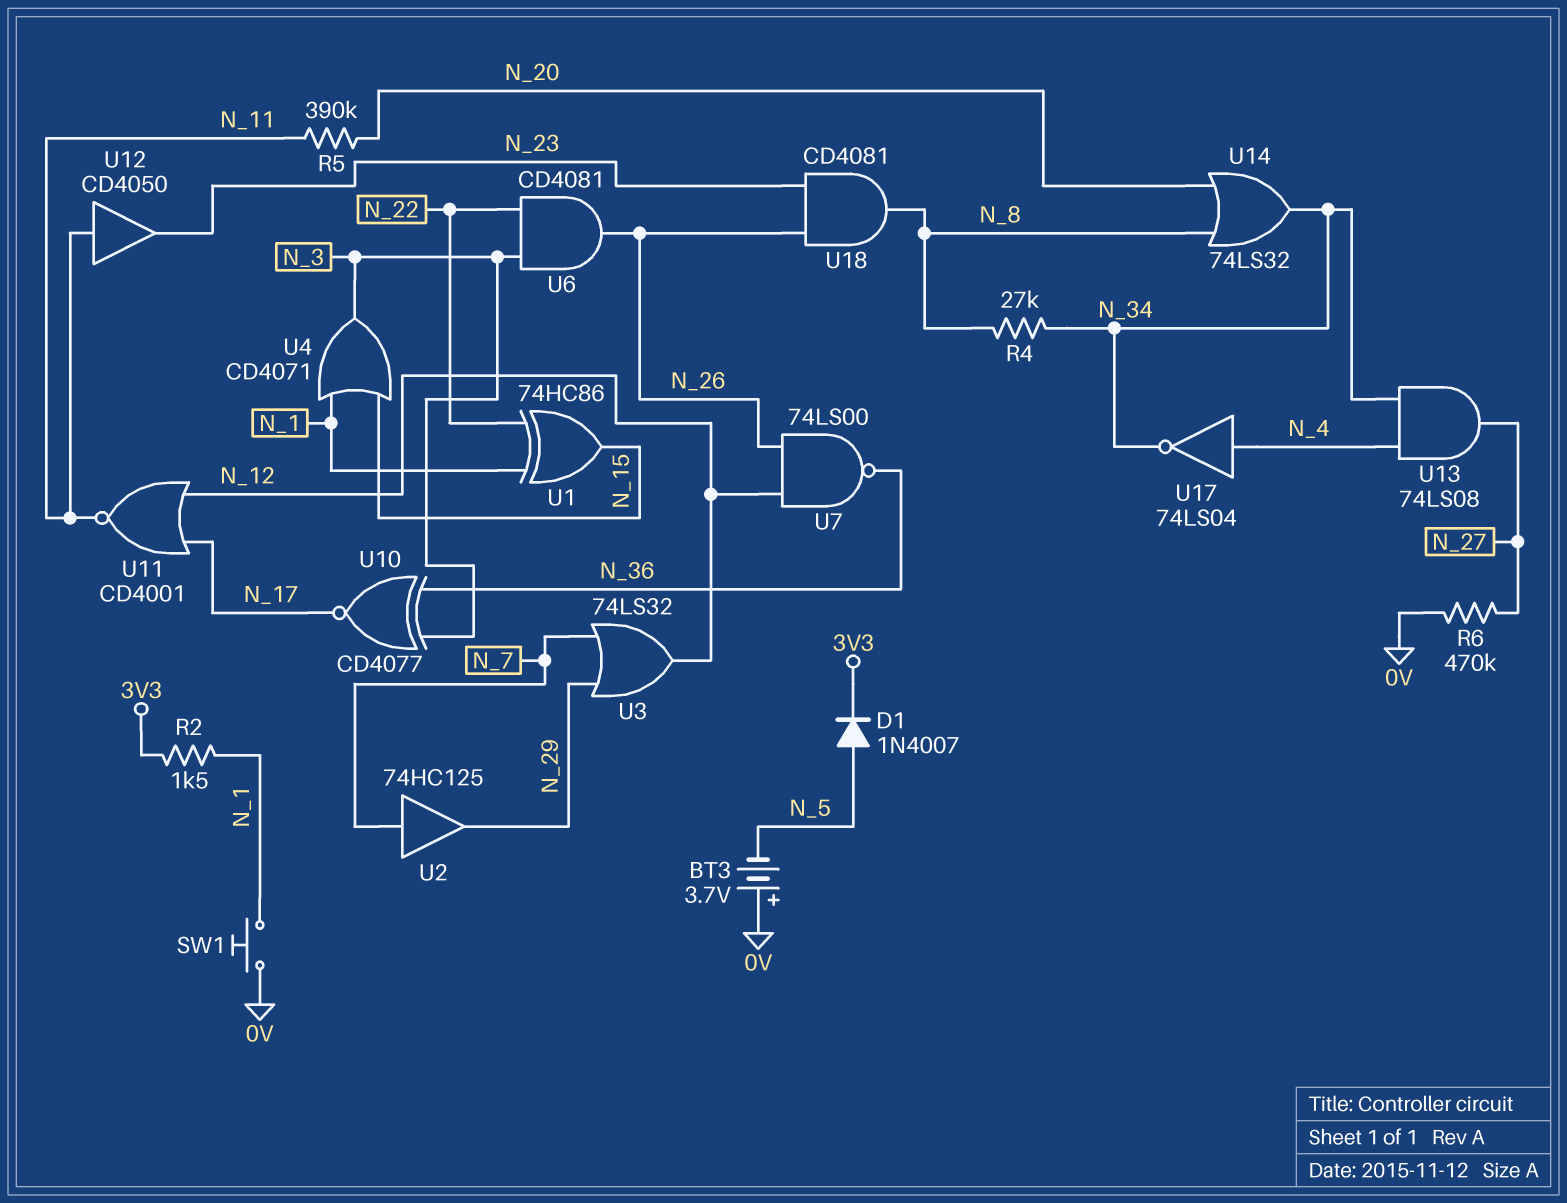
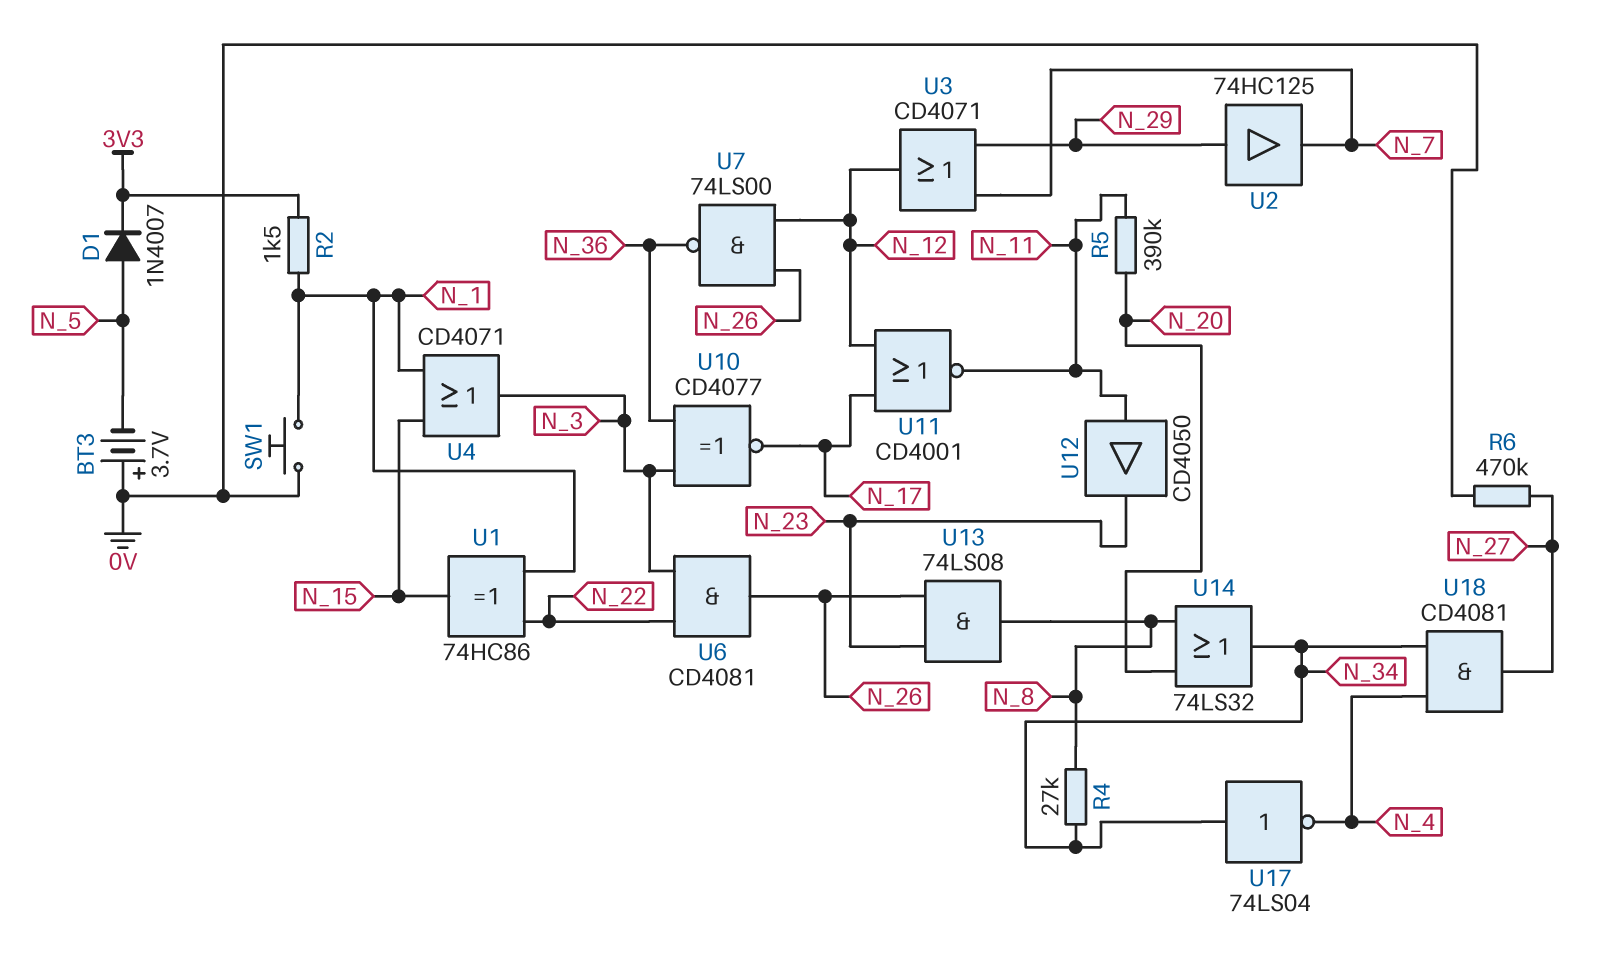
U2: buffer 74HC125 (in N_7, out N_29) -> buffer 74HC125 (in N_29, out N_7)
U3: OR 74LS32 (in N_7, in N_29, out N_12) -> OR CD4071 (in N_7, in N_29, out N_12)
U13: AND 74LS08 (in N_4, in N_34, out N_27) -> AND 74LS08 (in N_23, in N_26, out N_8)
U17: NOT 74LS04 (in N_4, out N_34) -> NOT 74LS04 (in N_34, out N_4)
U18: AND CD4081 (in N_23, in N_26, out N_8) -> AND CD4081 (in N_4, in N_34, out N_27)

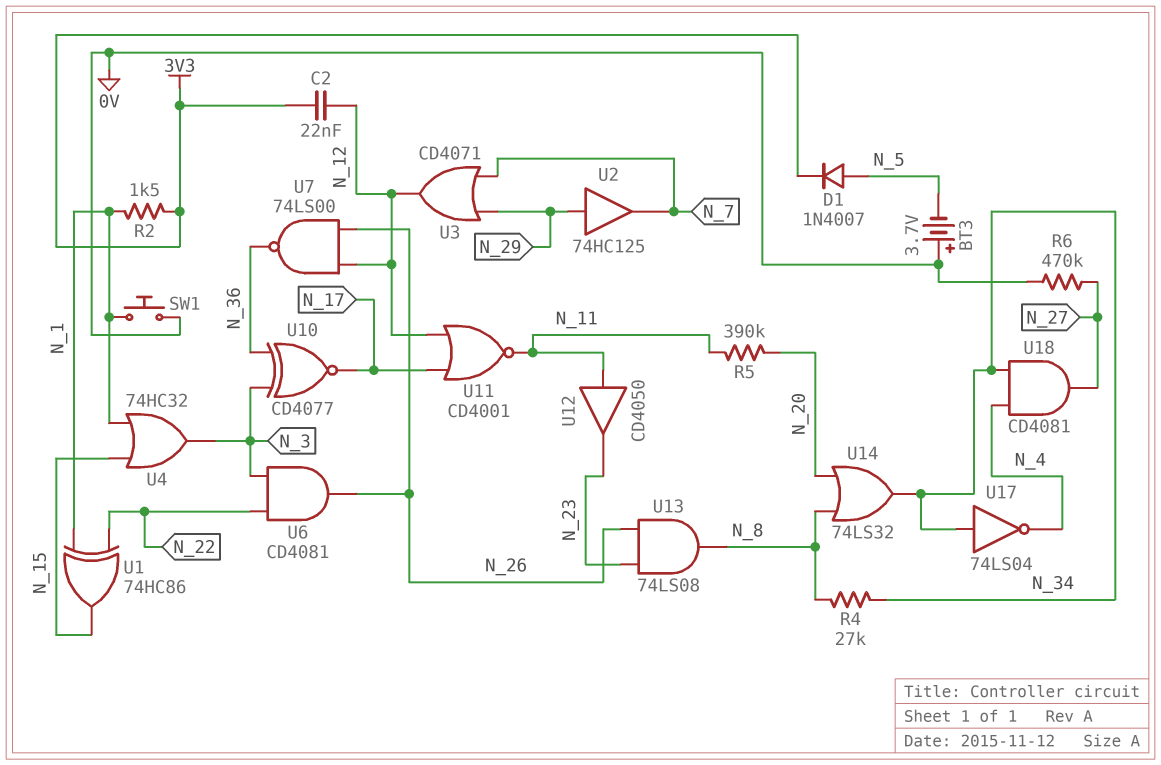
C2: none -> 22nF (3V3, N_12)
U4: OR CD4071 (in N_1, in N_15, out N_3) -> OR 74HC32 (in N_1, in N_15, out N_3)

